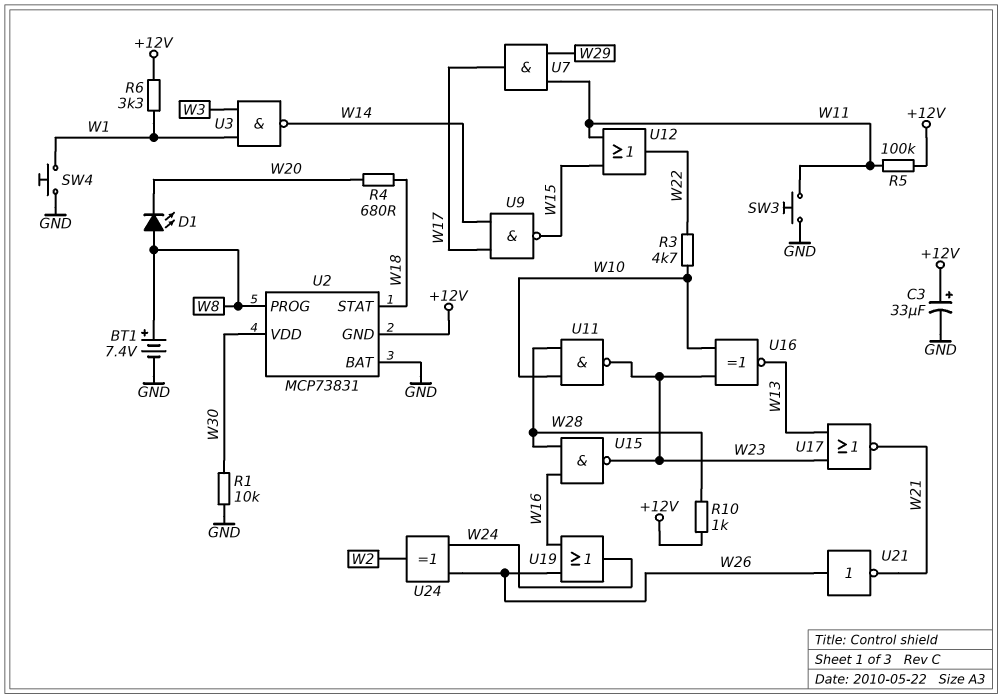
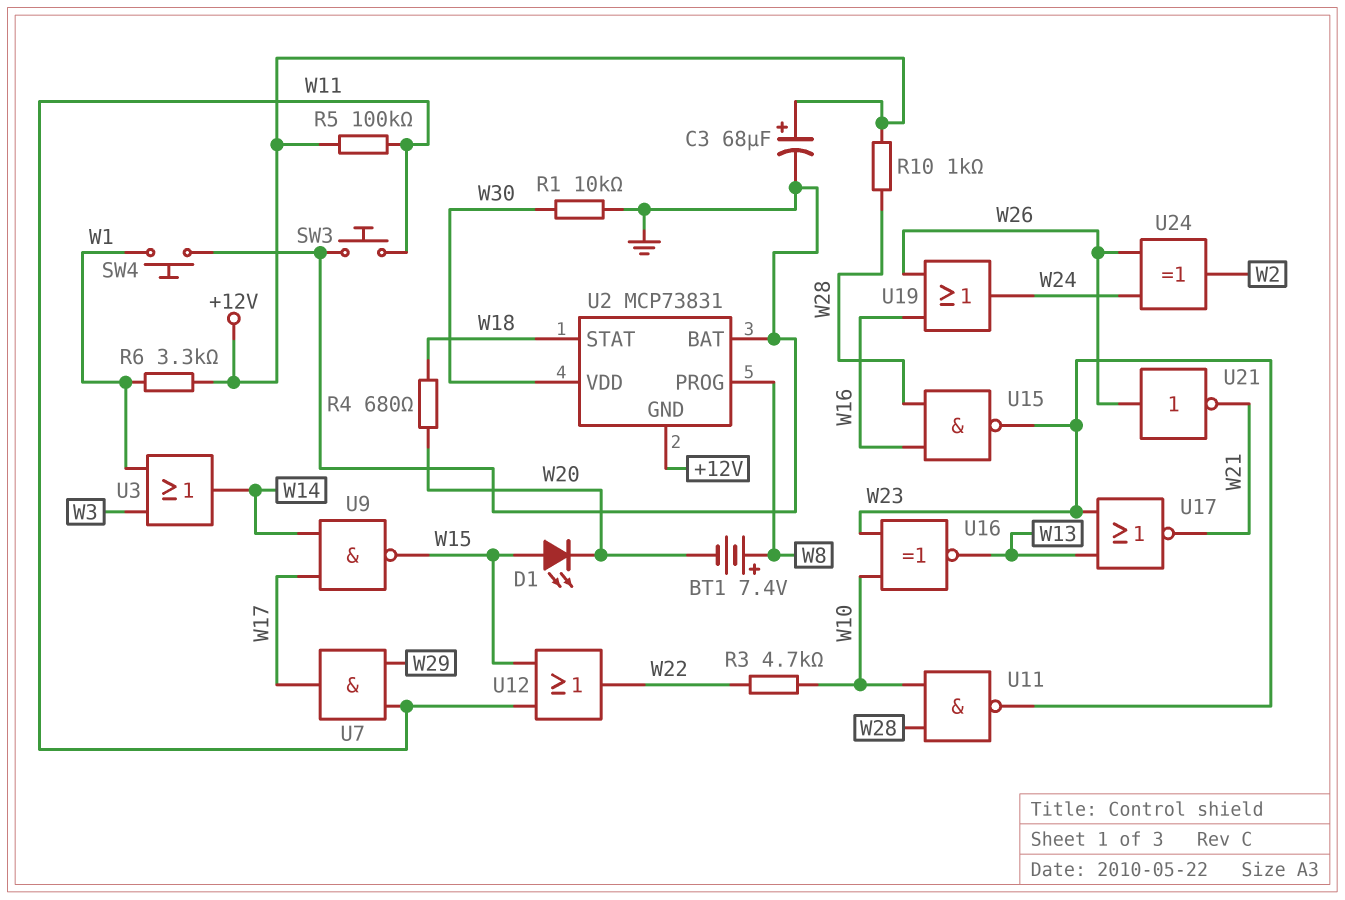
BT1: 7.4V (plus W8, minus GND) -> 7.4V (plus W8, minus W20)
C3: 33uF (plus +12V, minus GND) -> 68uF (plus +12V, minus GND)
D1: LED (A W8, K W20) -> LED (A W15, K W20)
U3: NAND (in W1, in W3, out W14) -> OR (in W1, in W3, out W14)

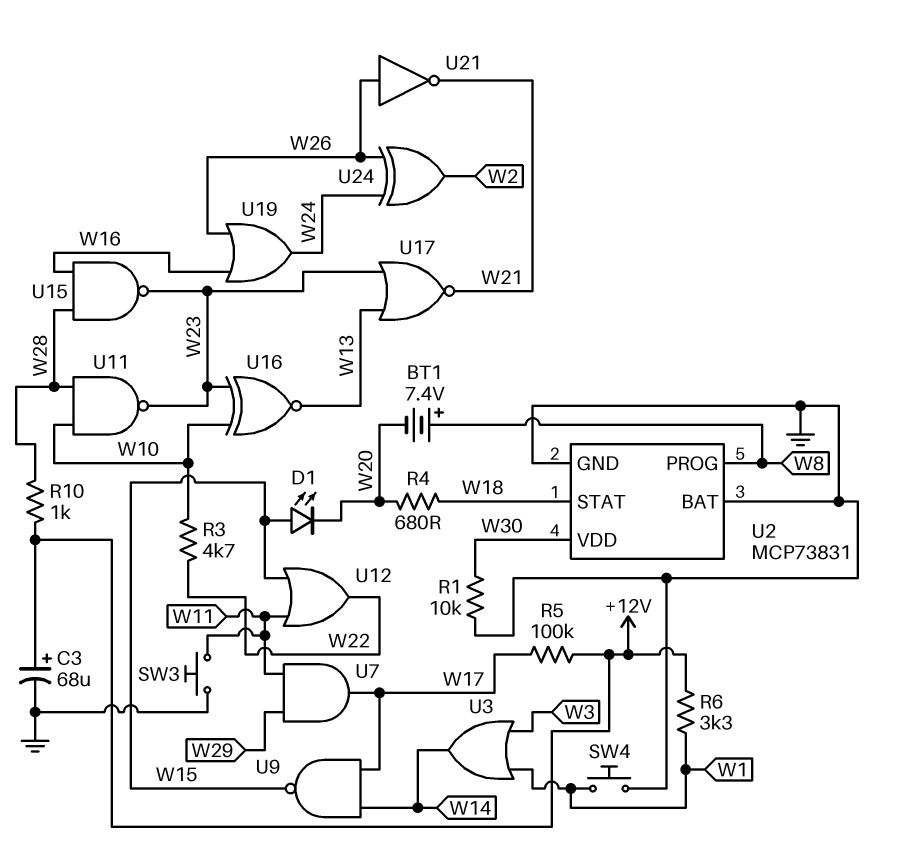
R5: 100k (+12V, W11) -> 100k (+12V, W17)
U2 pin GND: +12V -> GND

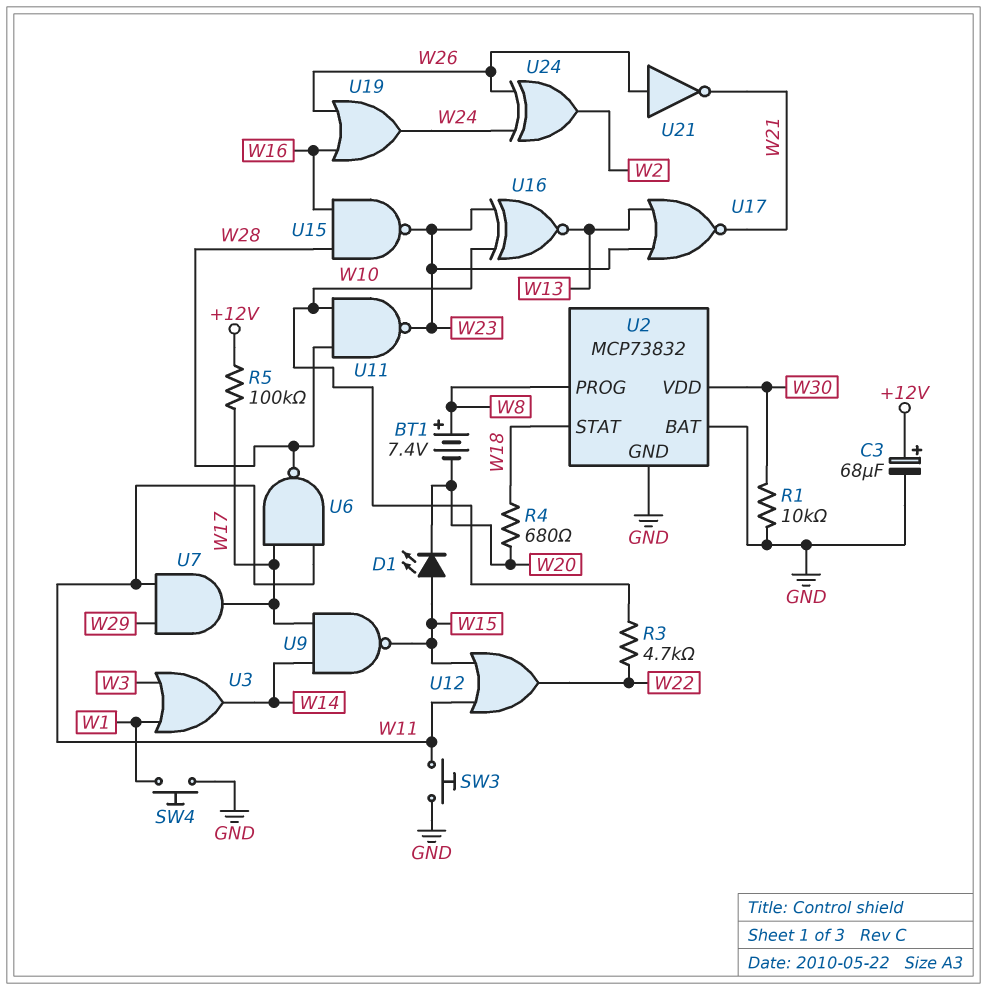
R6: 3.3k (+12V, W1) -> none
R10: 1k (+12V, W28) -> none
U2: MCP73831 -> MCP73832
U6: none -> NAND (in W11, in W17, out W28)

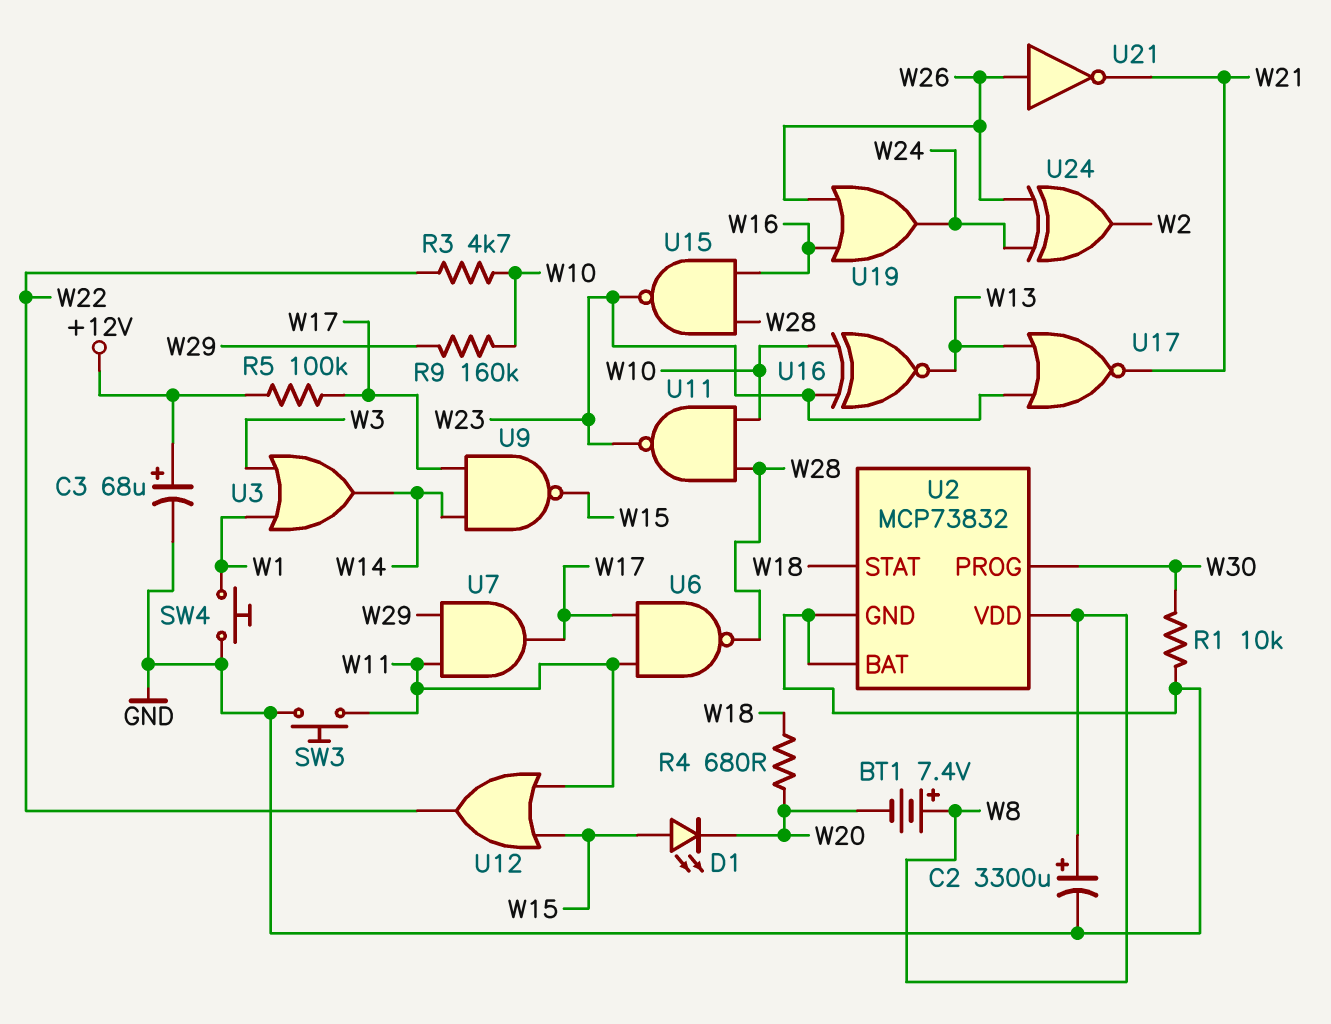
C2: none -> 3300uF (plus W8, minus GND)
R9: none -> 160k (W10, W29)
U2 pin PROG: W8 -> W30
U2 pin VDD: W30 -> W8

